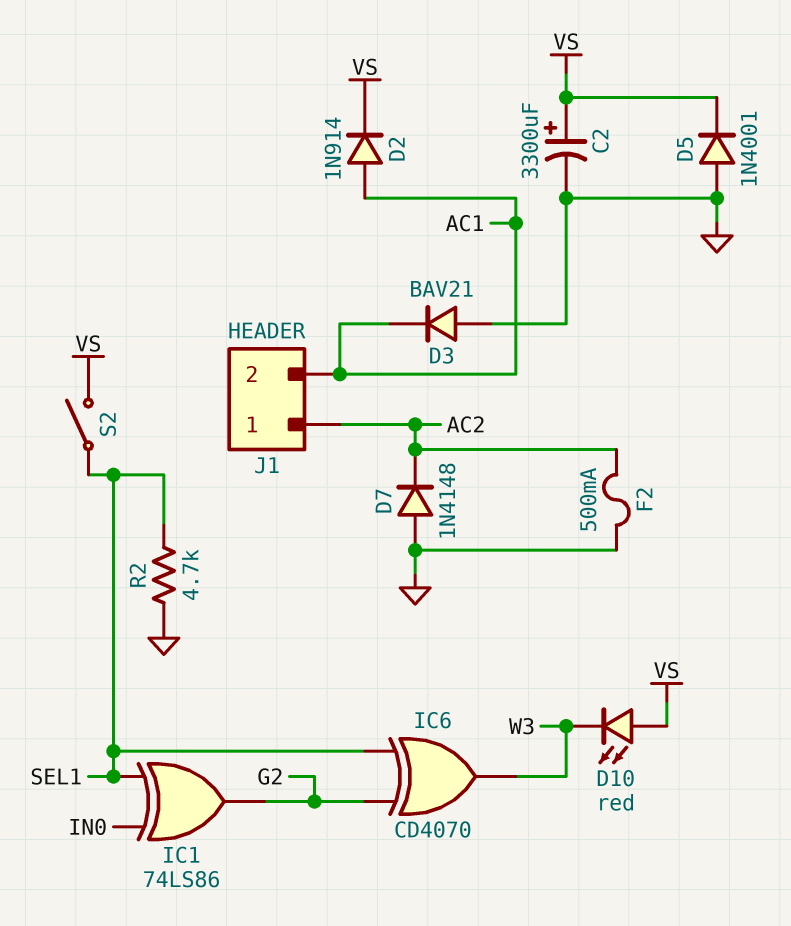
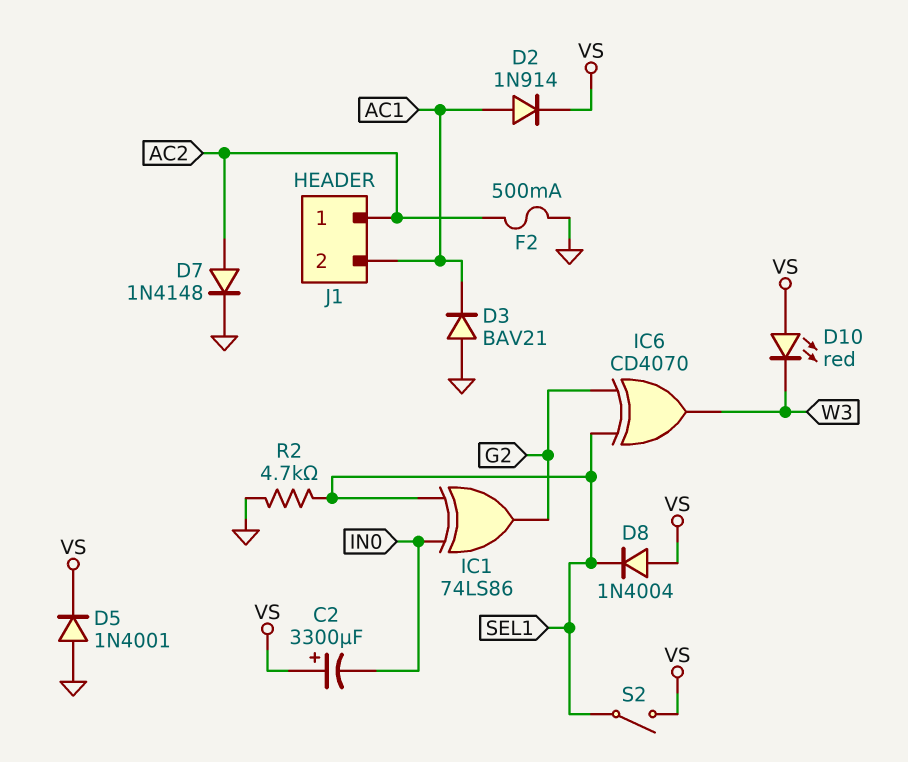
C2: 3300uF (plus VS, minus GND) -> 3300uF (plus VS, minus IN0)
D7: diode 1N4148 (A GND, K AC2) -> diode 1N4148 (A AC2, K GND)
D8: none -> diode 1N4004 (A VS, K SEL1)

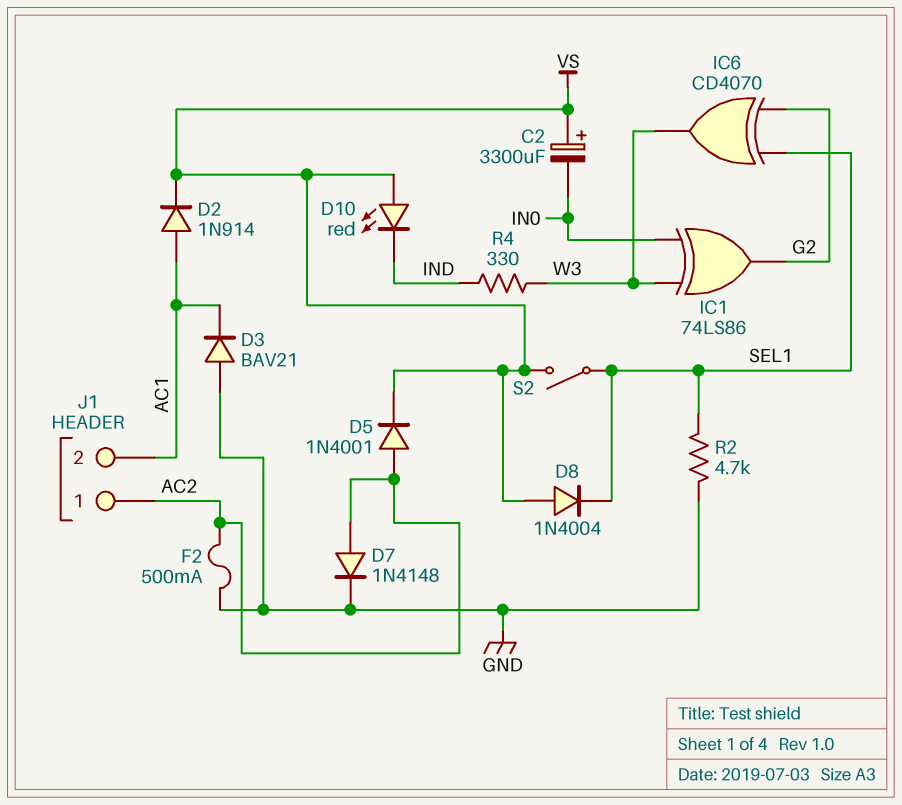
D5: diode 1N4001 (A GND, K VS) -> diode 1N4001 (A AC2, K VS)
D10: LED red (A VS, K W3) -> LED red (A VS, K IND)
IC1: XOR 74LS86 (in IN0, in SEL1, out G2) -> XOR 74LS86 (in IN0, in W3, out G2)
R4: none -> 330 (IND, W3)

